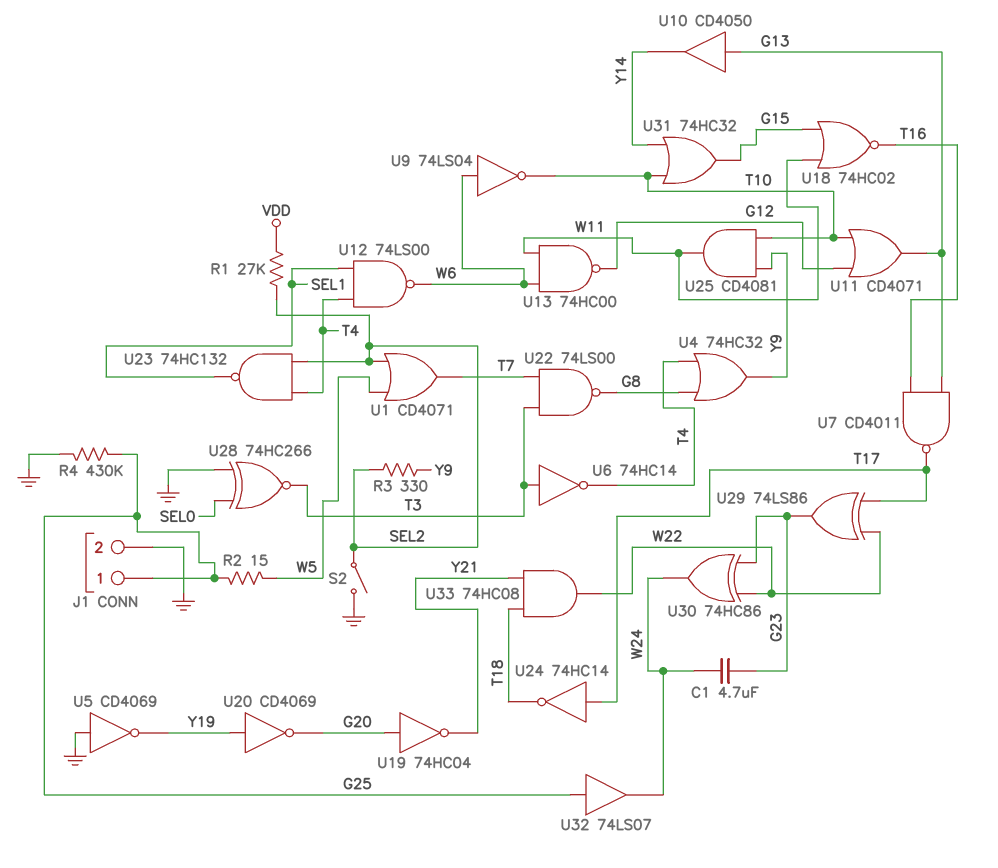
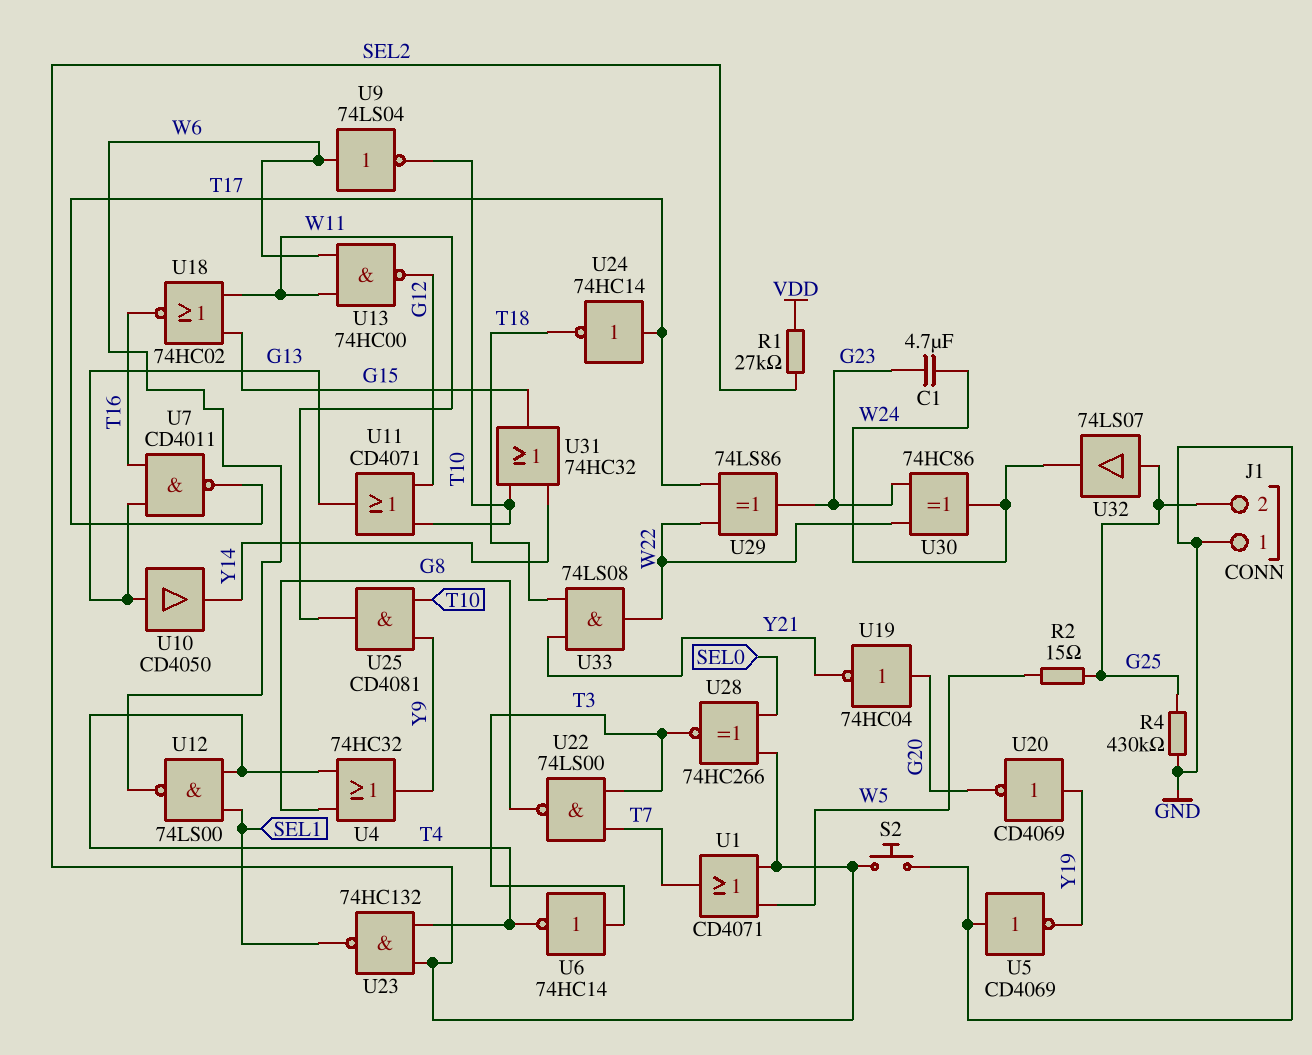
J1 pin 1: G25 -> GND
J1 pin 2: GND -> G25
R3: 330 (SEL2, Y9) -> none
S2: switch (GND, SEL2) -> button (GND, SEL2)
U28: XNOR 74HC266 (in GND, in SEL0, out T3) -> XNOR 74HC266 (in SEL0, in SEL2, out T3)
U33: AND 74HC08 (in T18, in Y21, out W22) -> AND 74LS08 (in T18, in Y21, out W22)

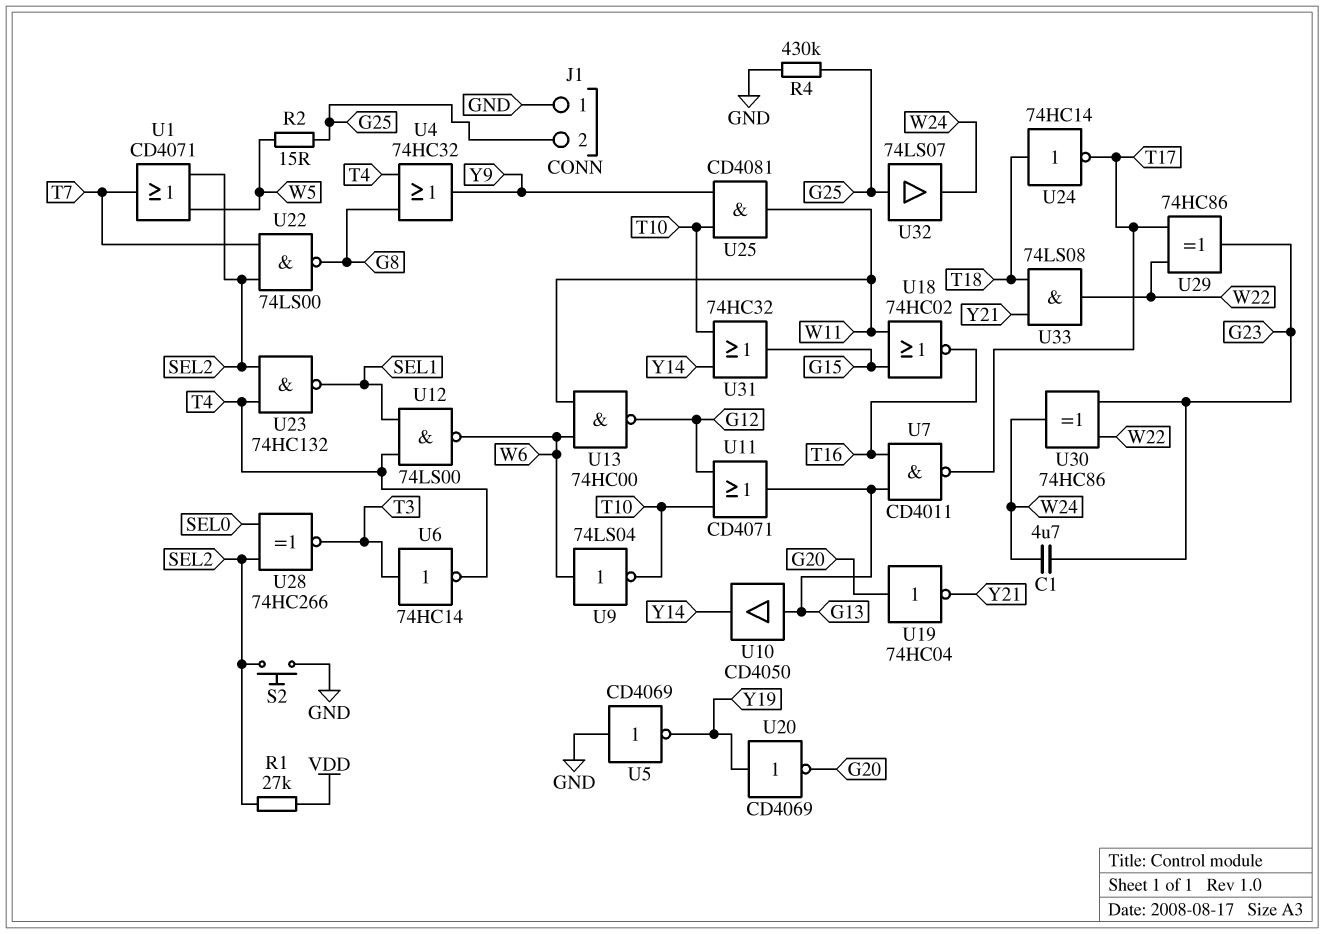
U22: NAND 74LS00 (in T3, in T7, out G8) -> NAND 74LS00 (in SEL2, in T7, out G8)
U24: NOT 74HC14 (in T17, out T18) -> NOT 74HC14 (in T18, out T17)
U29: XOR 74LS86 (in T17, in W22, out G23) -> XOR 74HC86 (in T17, in W22, out G23)

